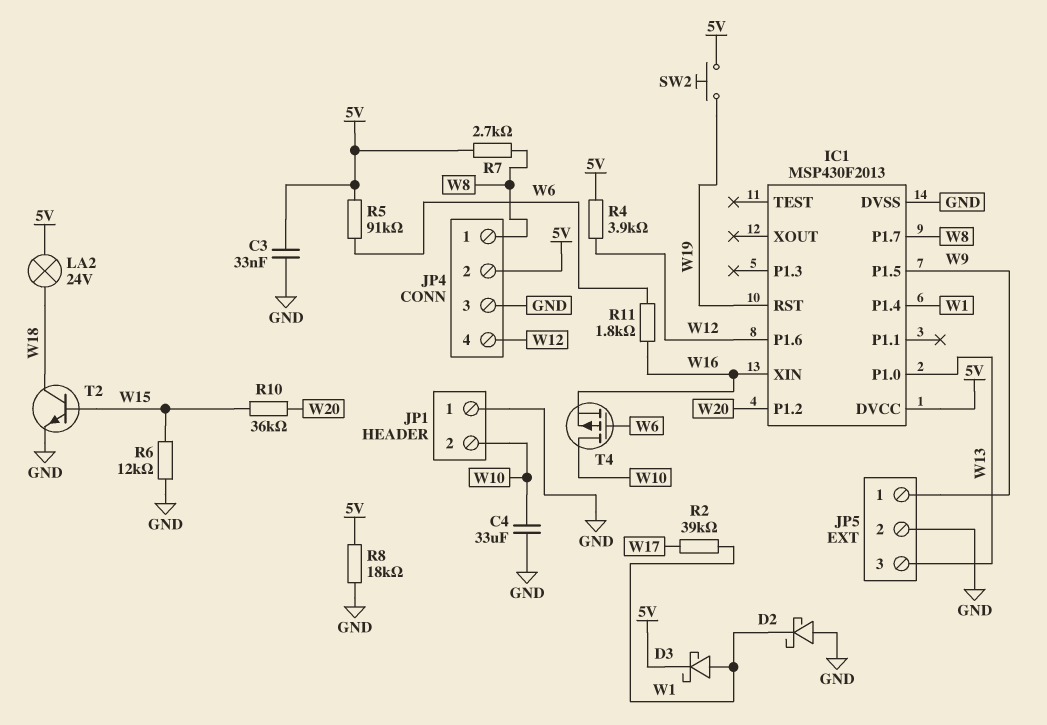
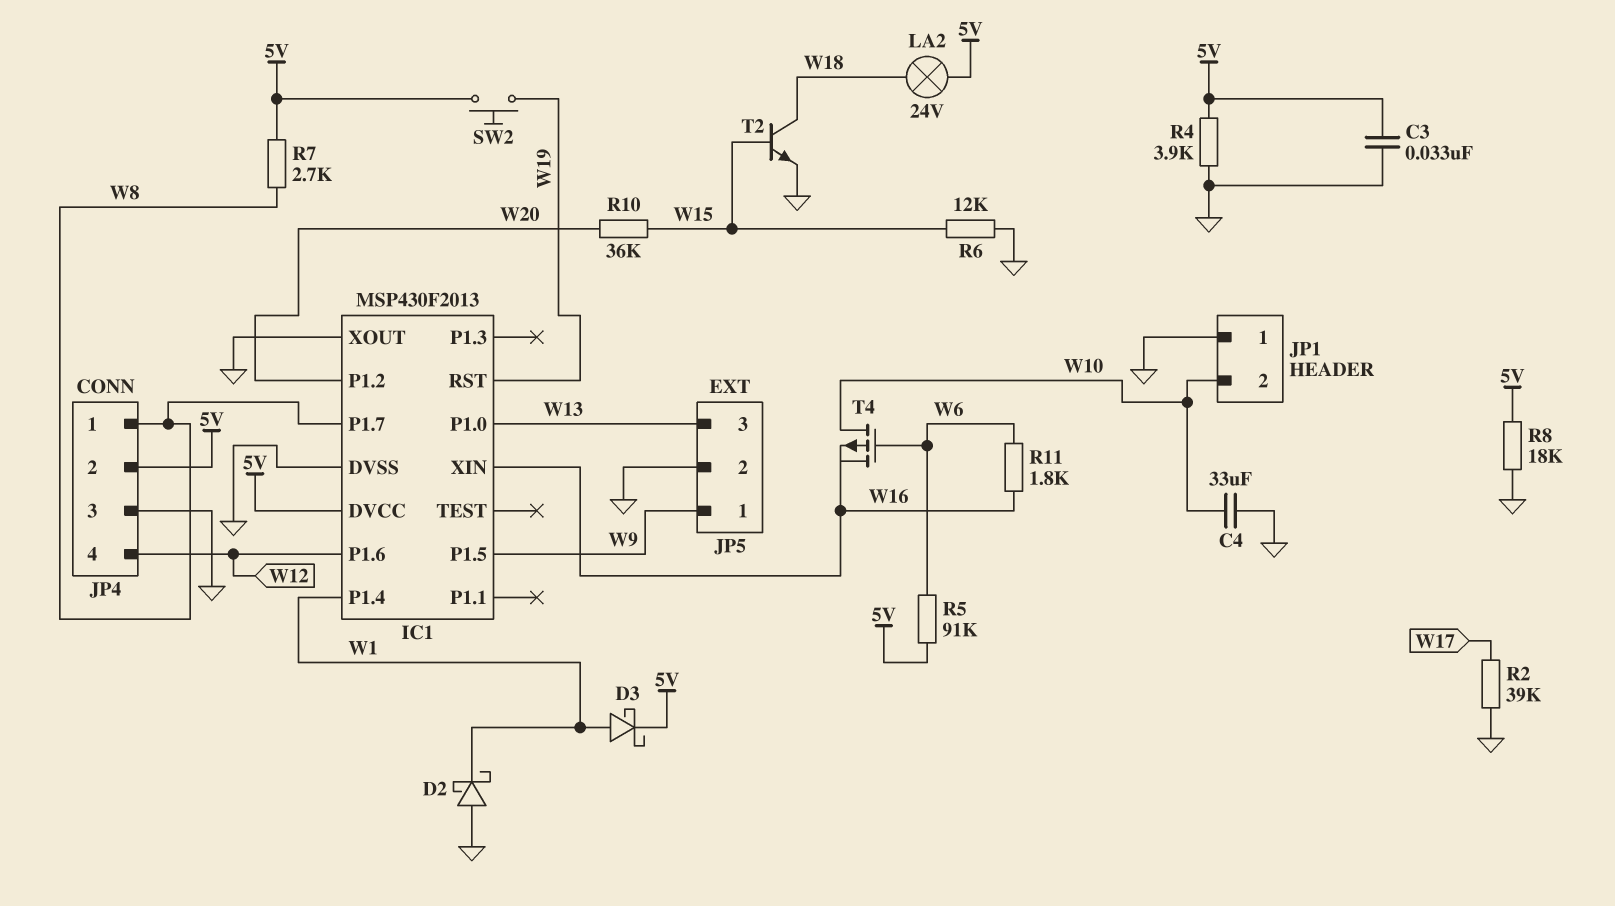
IC1 pin XOUT: none -> GND
R2: 39k (W1, W17) -> 39k (GND, W17)
R4: 3.9k (5V, W12) -> 3.9k (5V, GND)

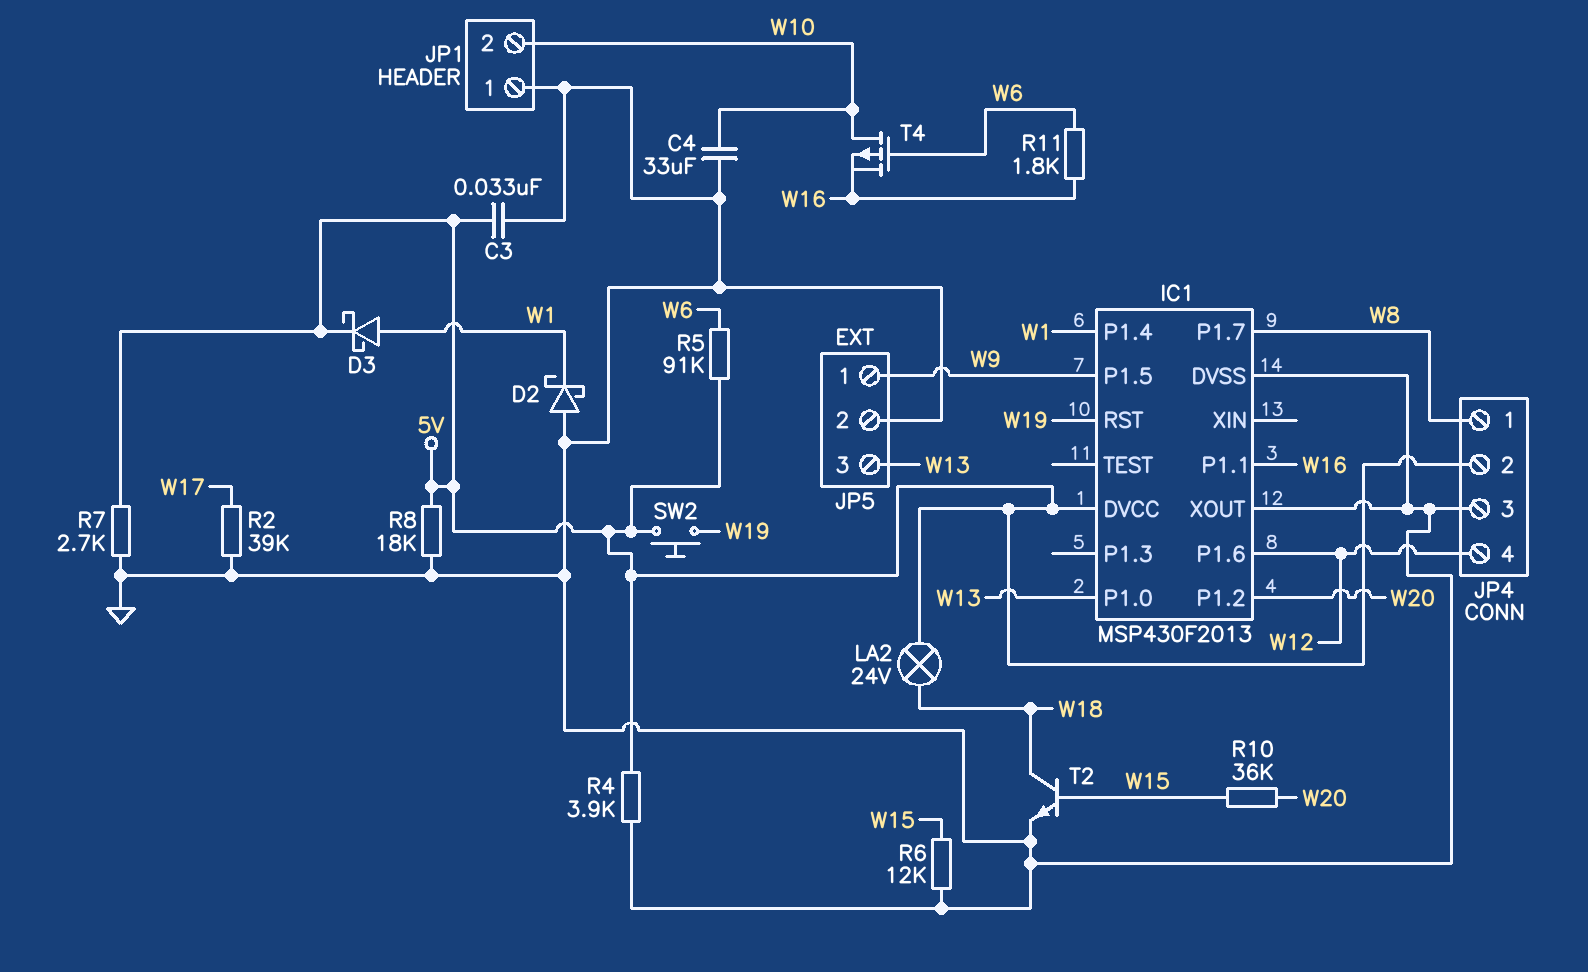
IC1 pin P1.1: none -> W16
IC1 pin XIN: W16 -> none
R7: 2.7k (5V, W8) -> 2.7k (5V, GND)

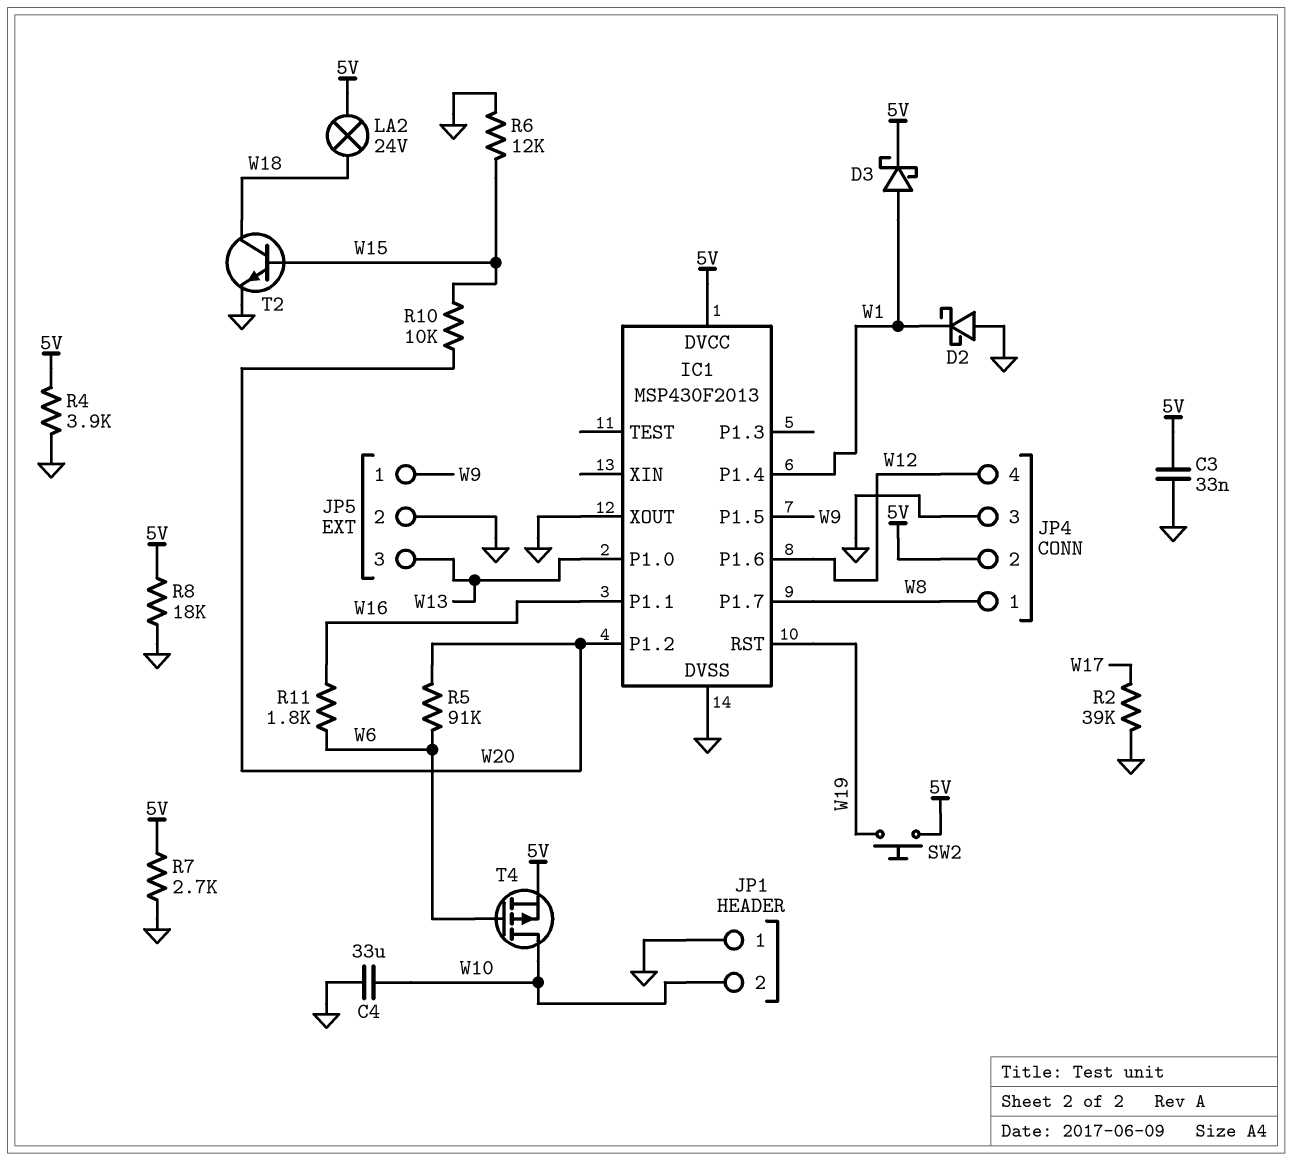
R5: 91k (5V, W6) -> 91k (W6, W20)
R10: 36k (W15, W20) -> 10k (W15, W20)
T4: PMOS (G W6, D W10, S W16) -> PMOS (G W6, D W10, S 5V)

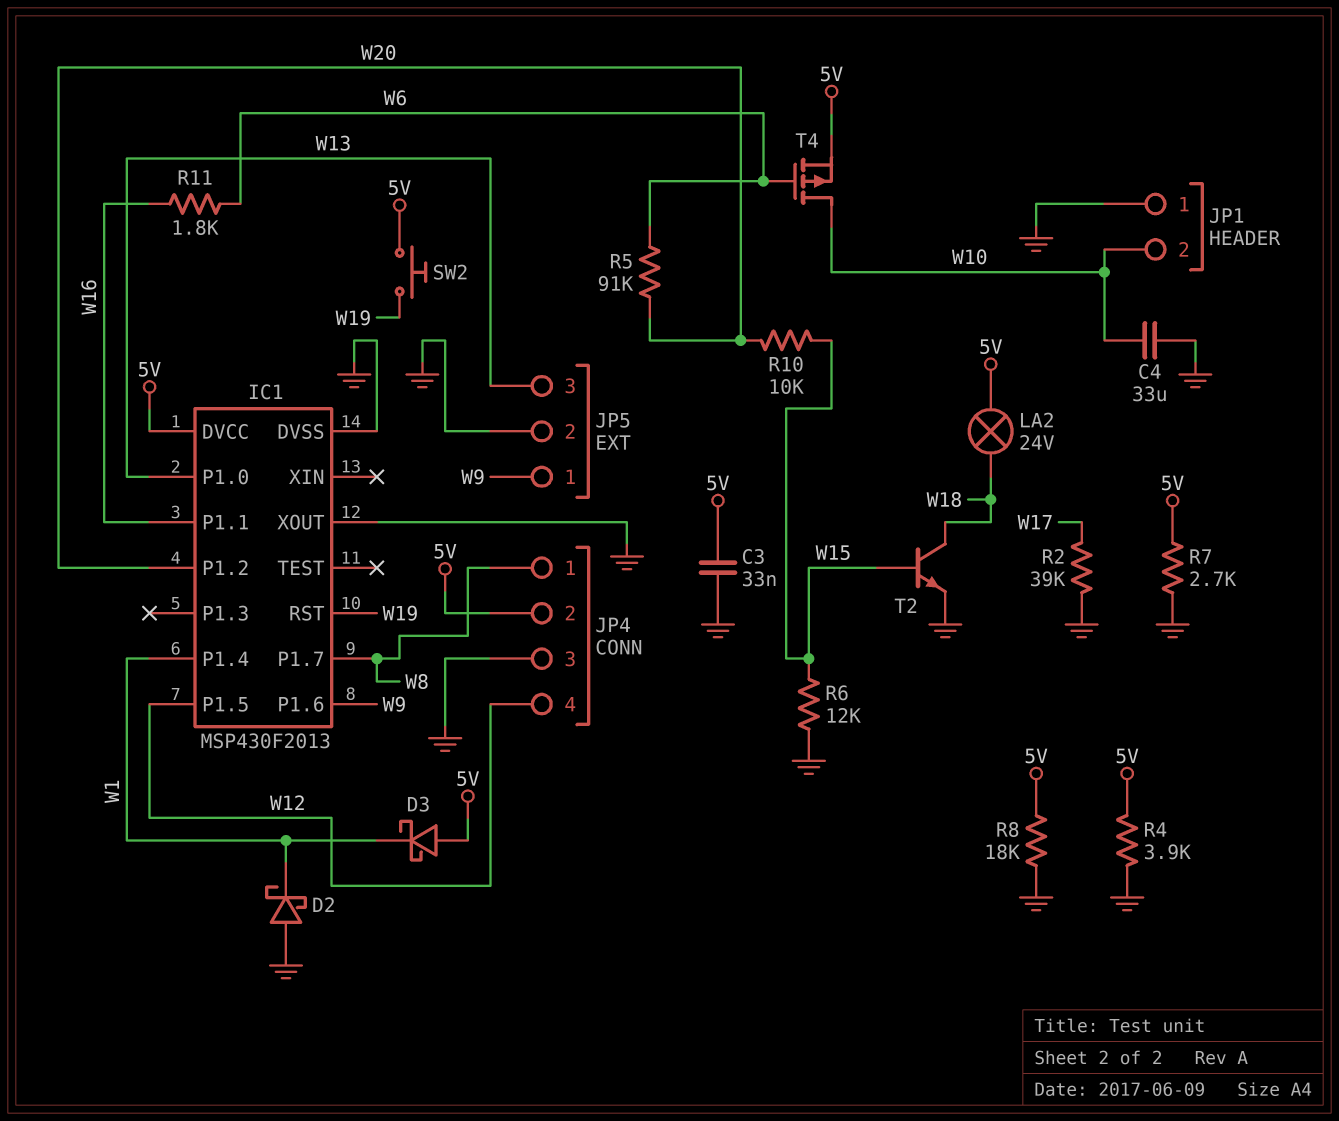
D3: schottky (A W1, K 5V) -> schottky (A 5V, K W1)
IC1 pin P1.5: W9 -> W12
IC1 pin P1.6: W12 -> W9

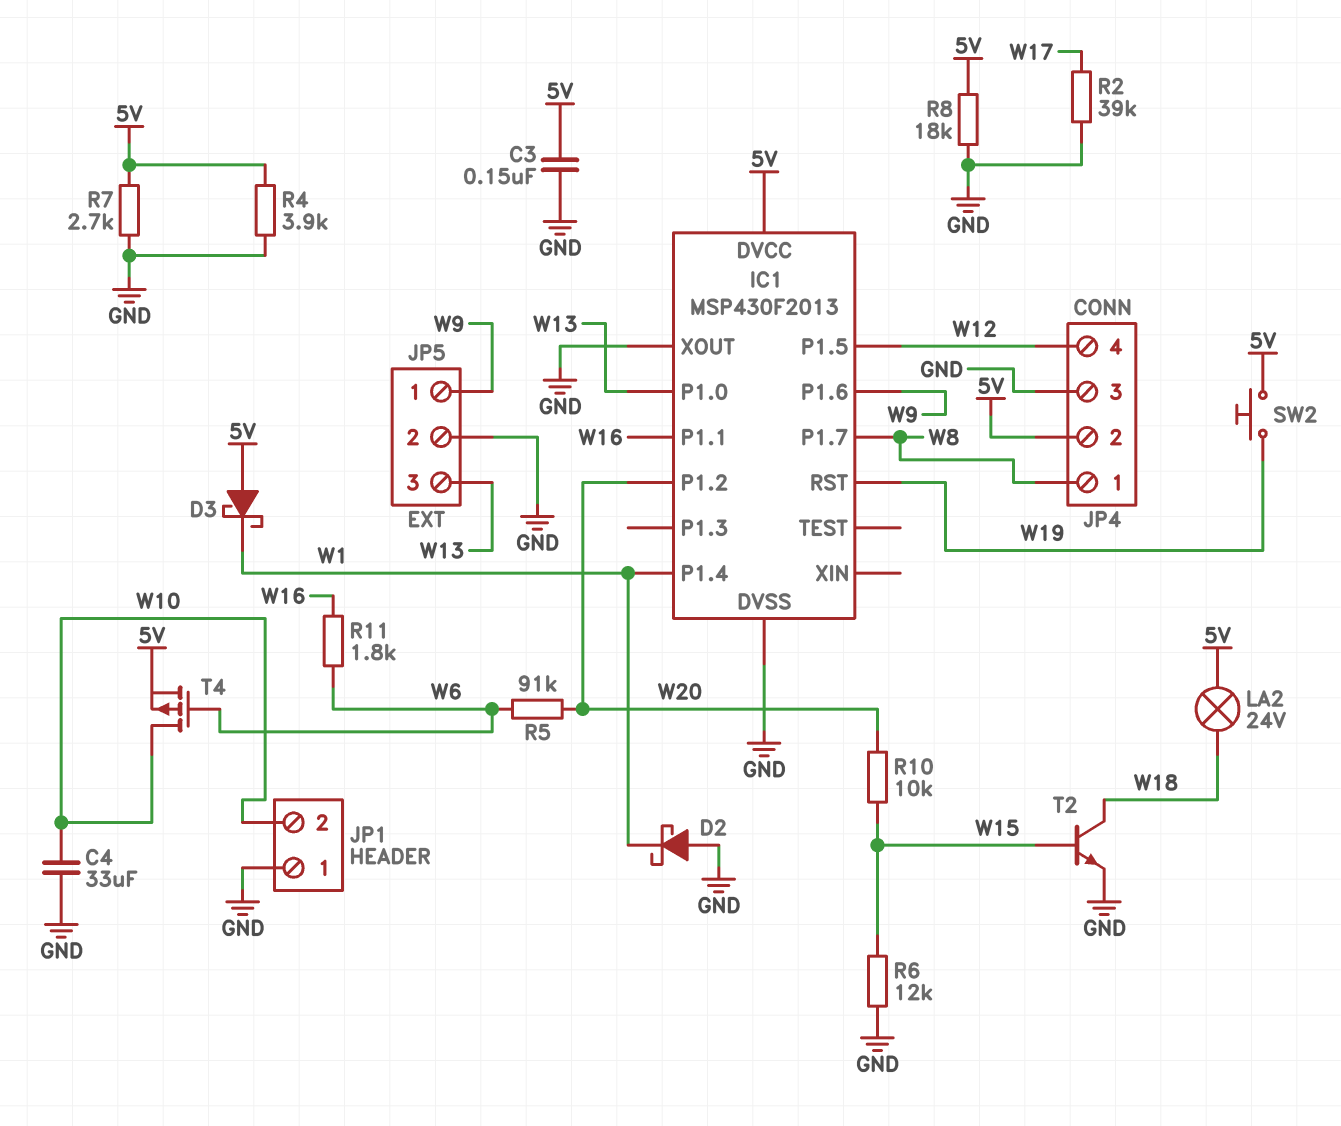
C3: 33nF (5V, GND) -> 150nF (5V, GND)

